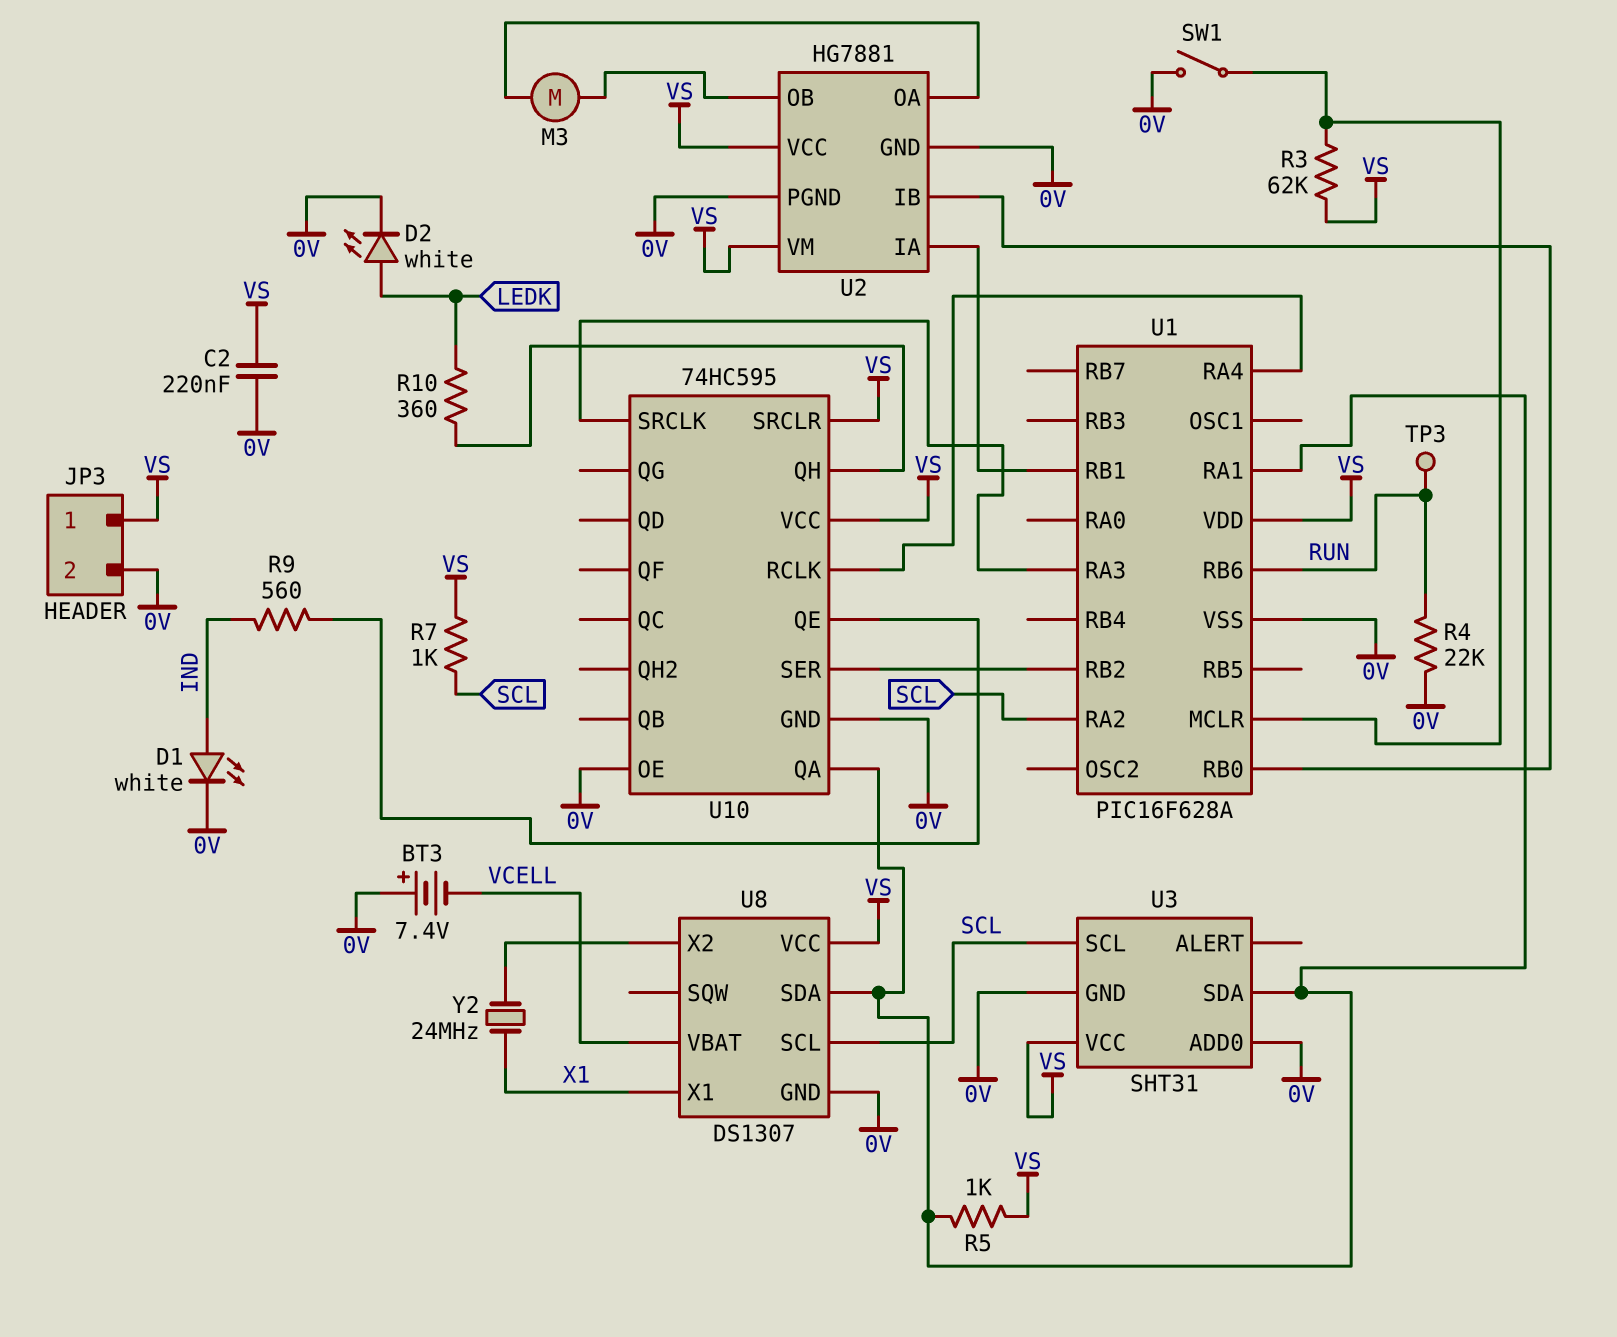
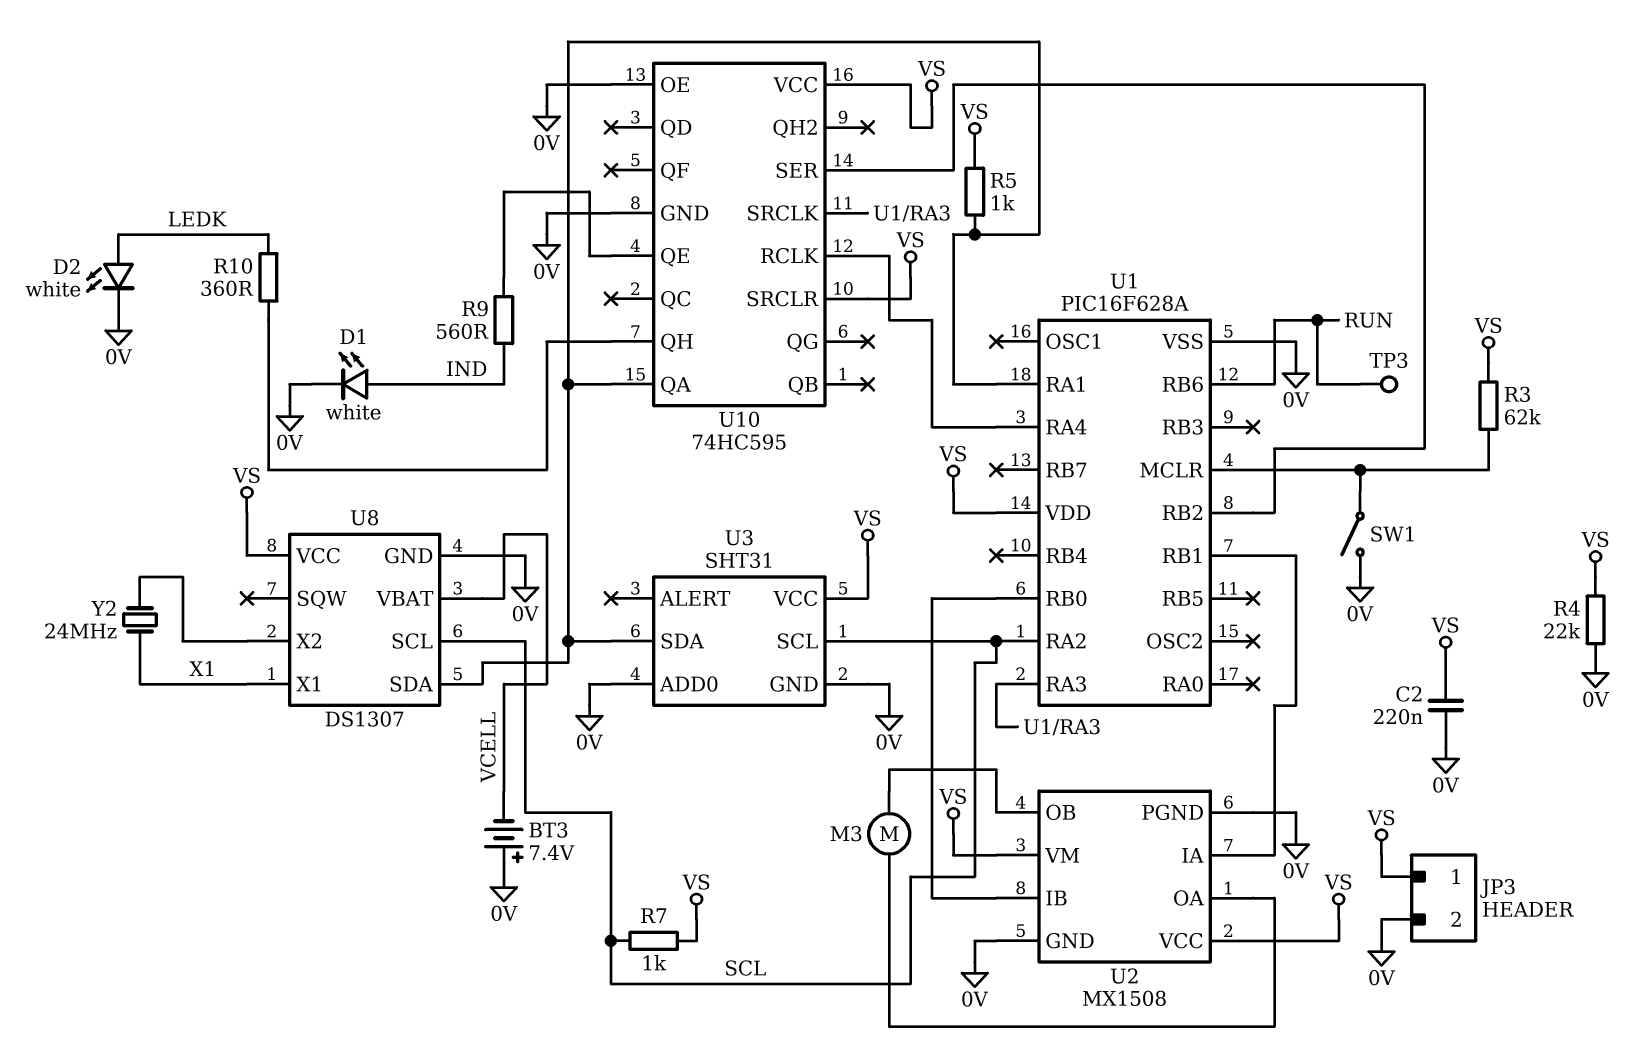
R4: 22k (0V, RUN) -> 22k (0V, VS)
U2: HG7881 -> MX1508

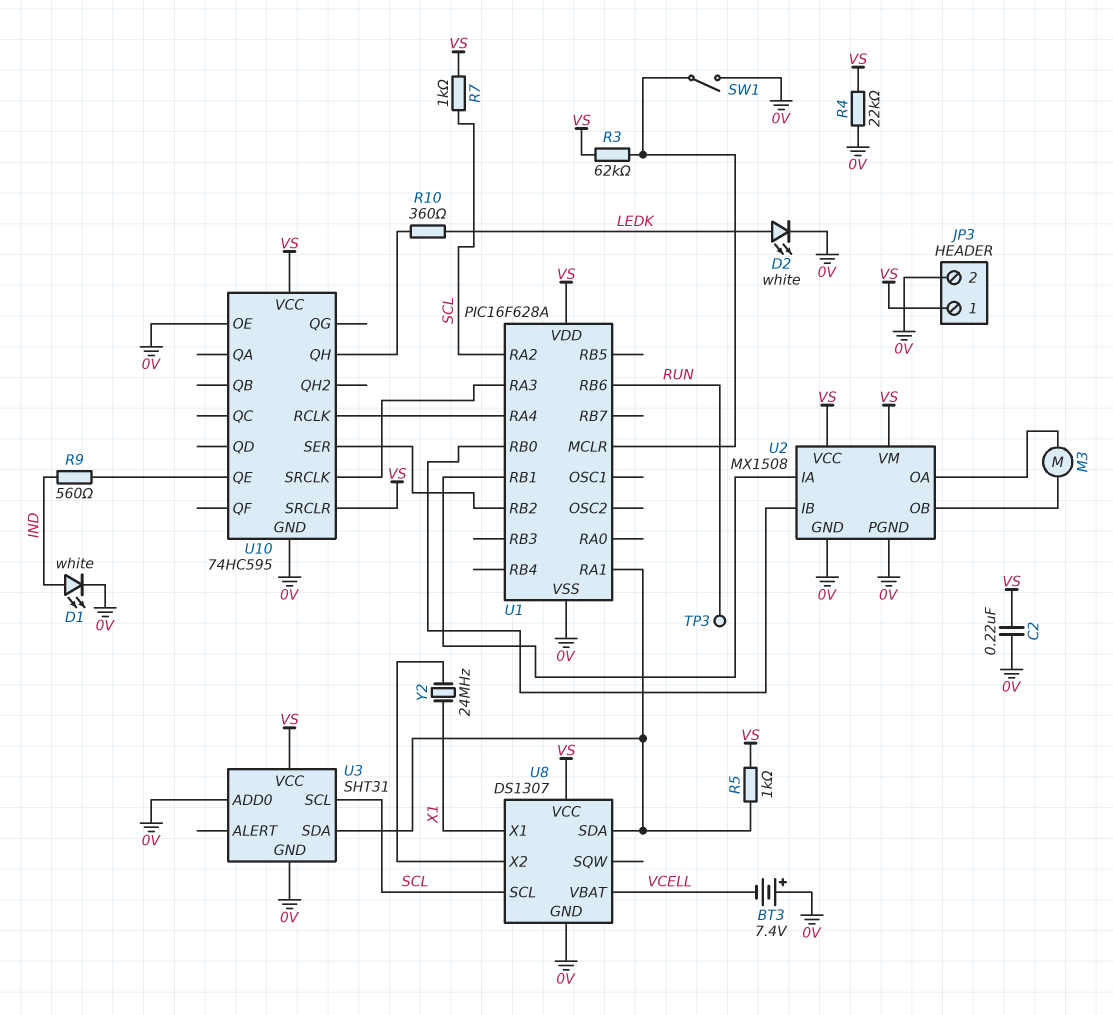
U10 pin QA: U1/RA1 -> none

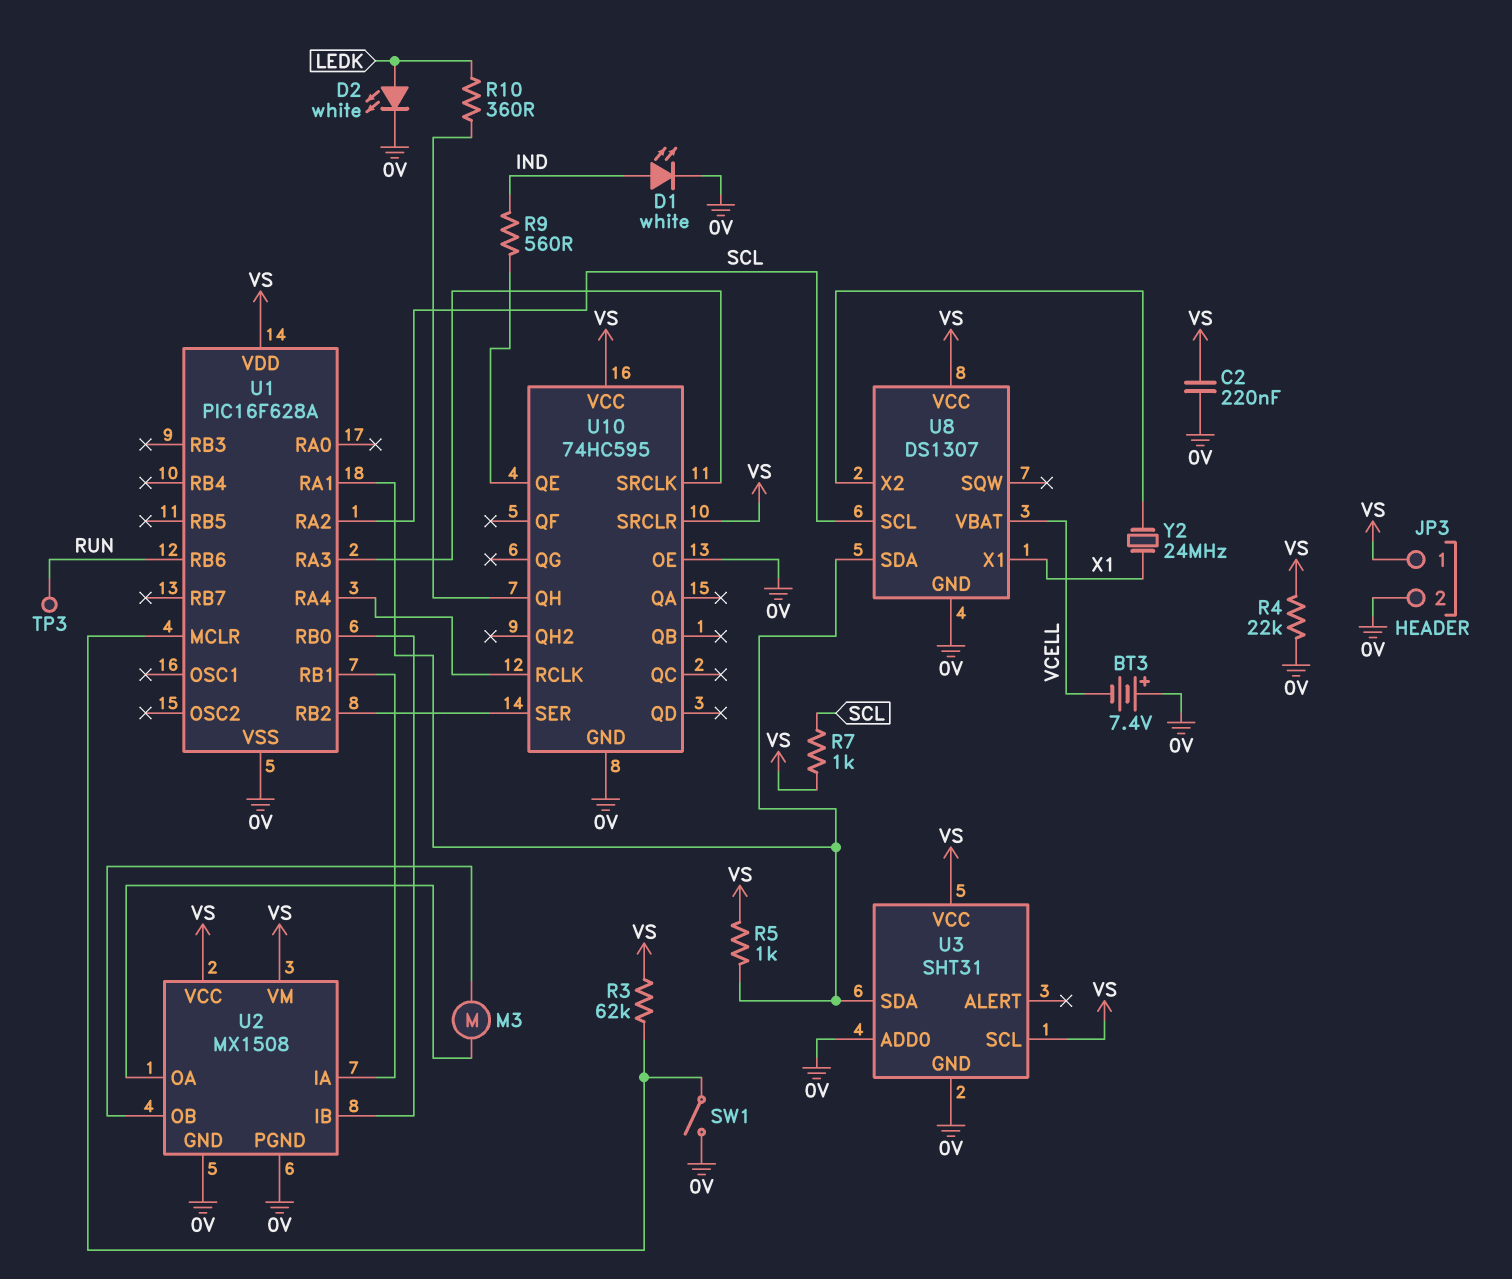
U3 pin SCL: SCL -> VS

